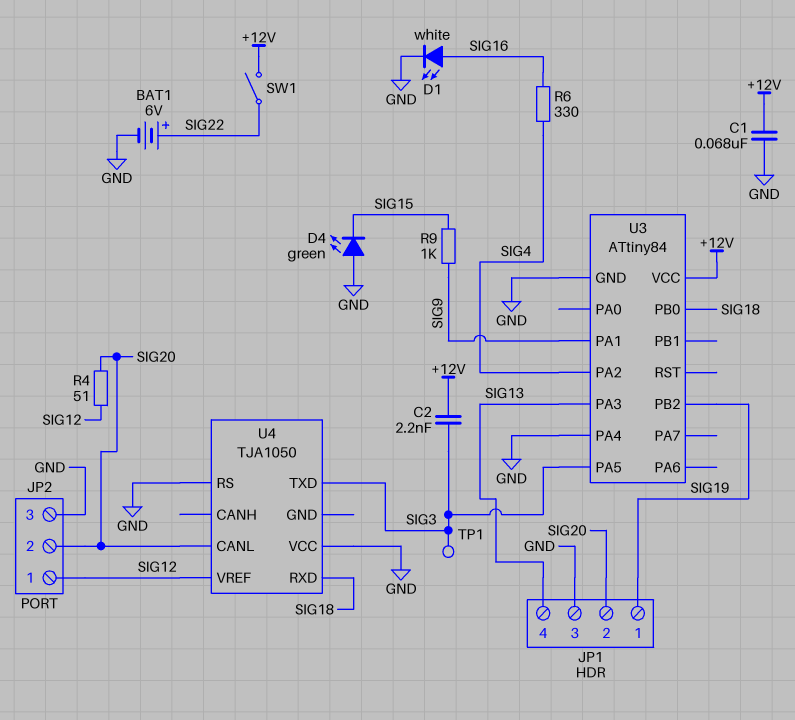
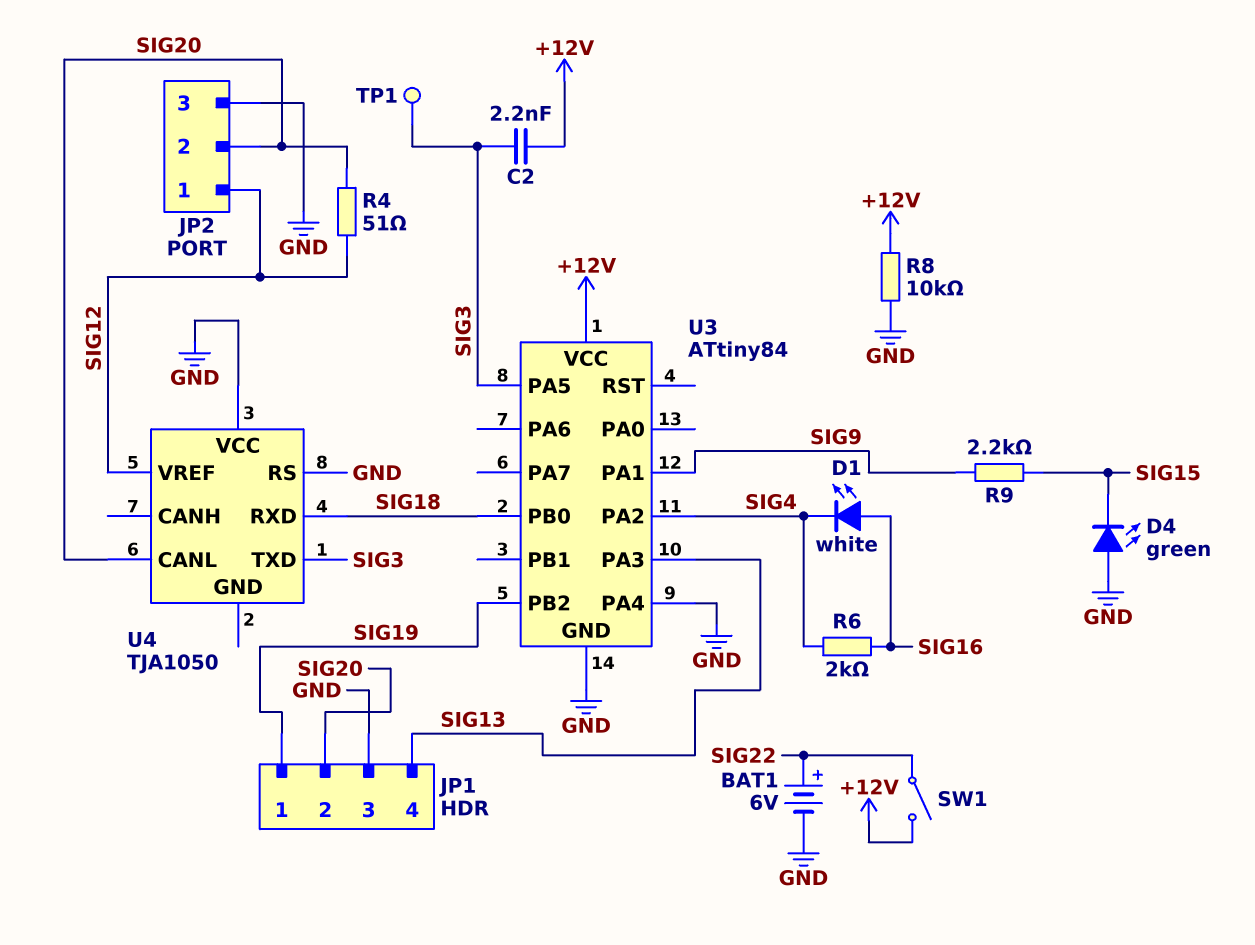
C1: 68nF (+12V, GND) -> none
D1: LED white (A SIG16, K GND) -> LED white (A SIG16, K SIG4)
R6: 330 (SIG4, SIG16) -> 2k (SIG4, SIG16)
R8: none -> 10k (+12V, GND)
R9: 1k (SIG9, SIG15) -> 2.2k (SIG9, SIG15)

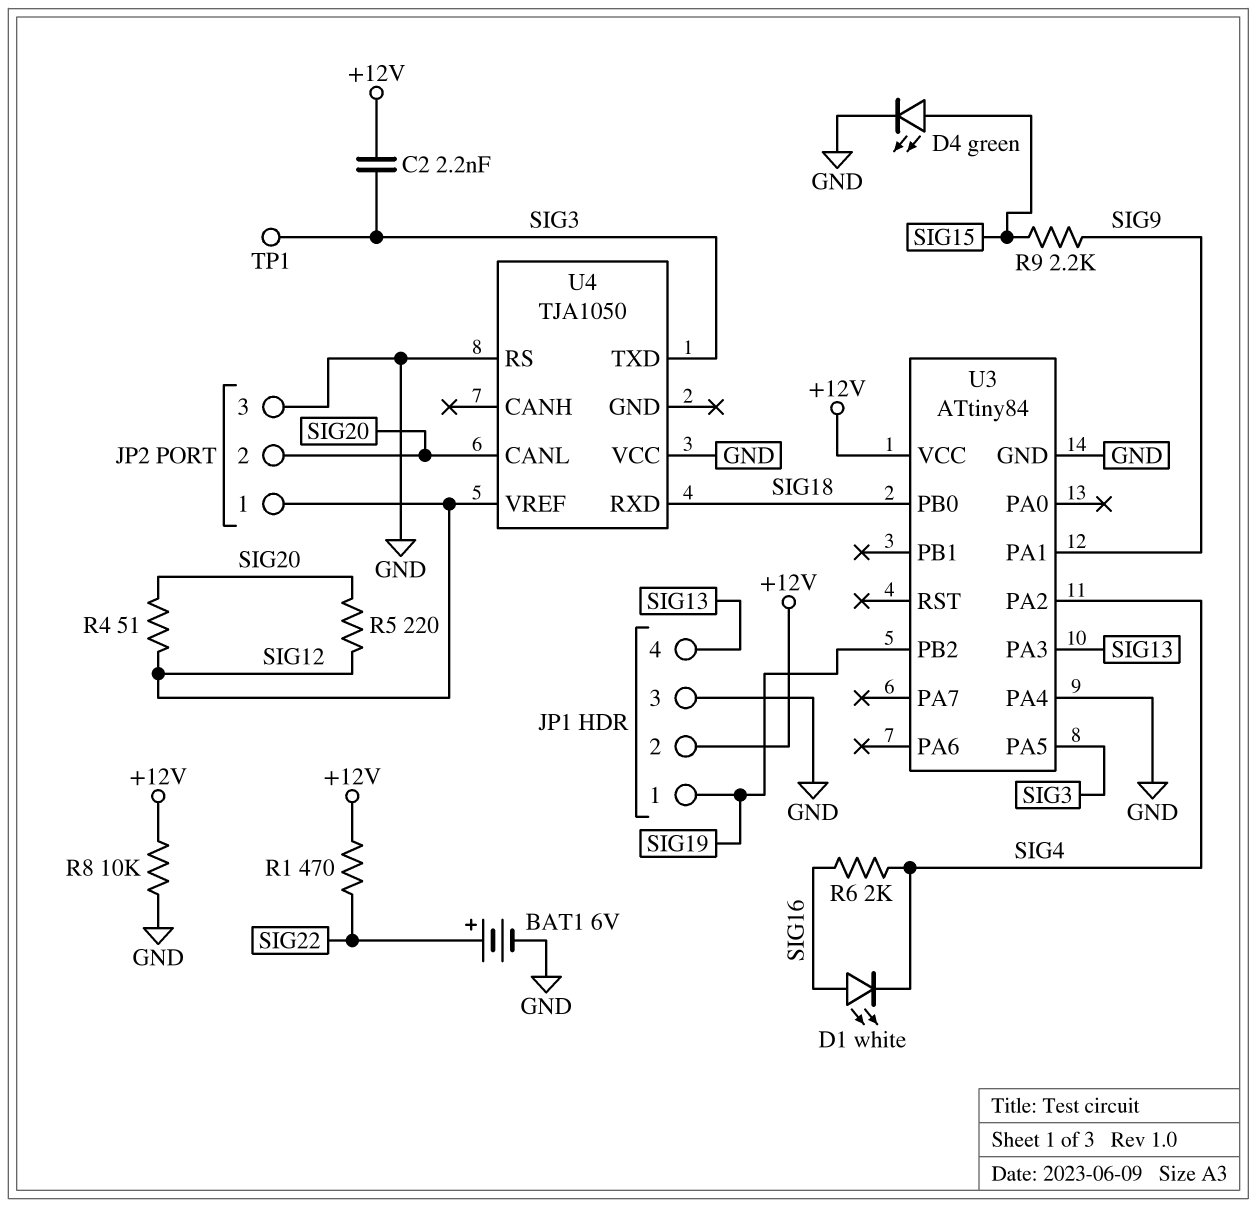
D4: LED green (A GND, K SIG15) -> LED green (A SIG15, K GND)
JP1 pin 2: SIG20 -> +12V
R1: none -> 470 (+12V, SIG22)
R5: none -> 220 (SIG12, SIG20)
SW1: switch (+12V, SIG22) -> none

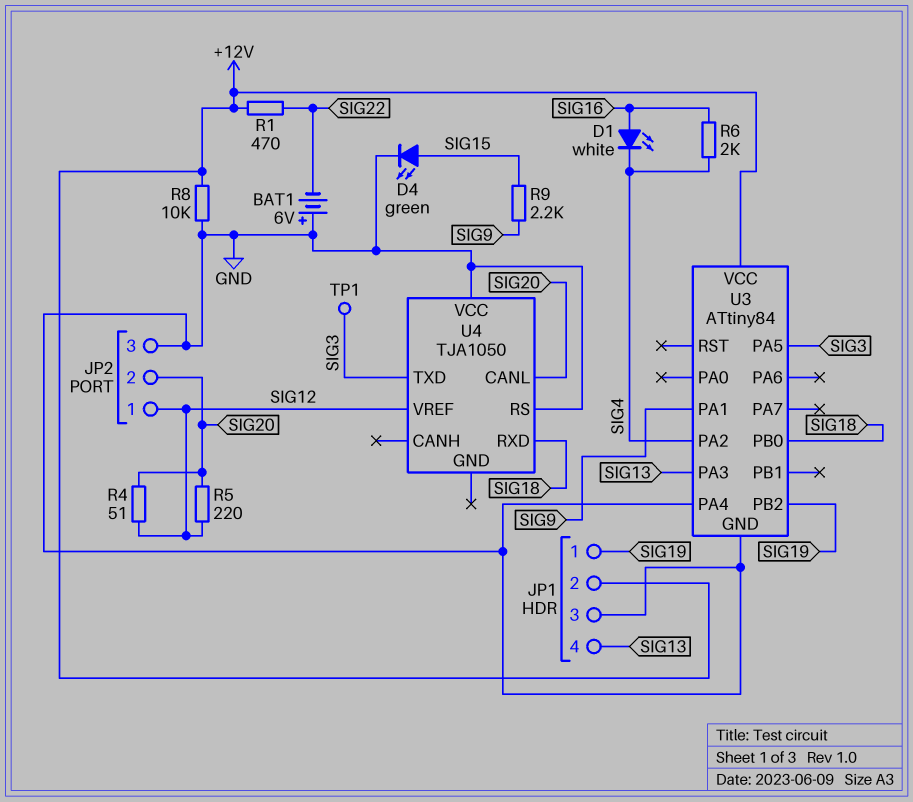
BAT1: 6V (plus SIG22, minus GND) -> 6V (plus GND, minus SIG22)
C2: 2.2nF (+12V, SIG3) -> none

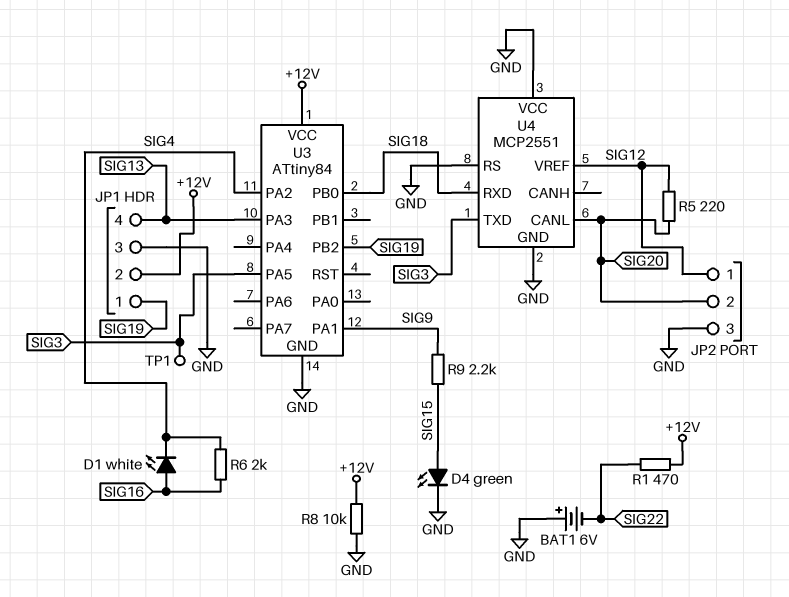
R4: 51 (SIG12, SIG20) -> none
U3 pin PA4: GND -> none
U4: TJA1050 -> MCP2551
U4 pin GND: none -> GND

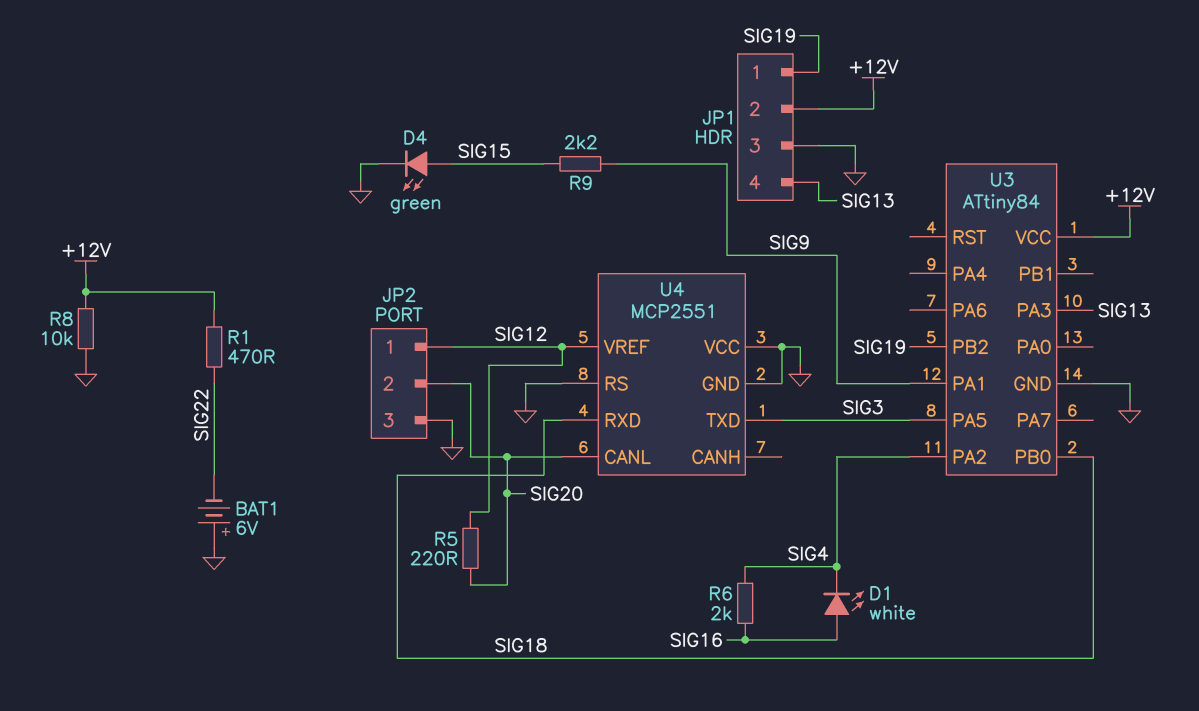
TP1: test point (SIG3) -> none

